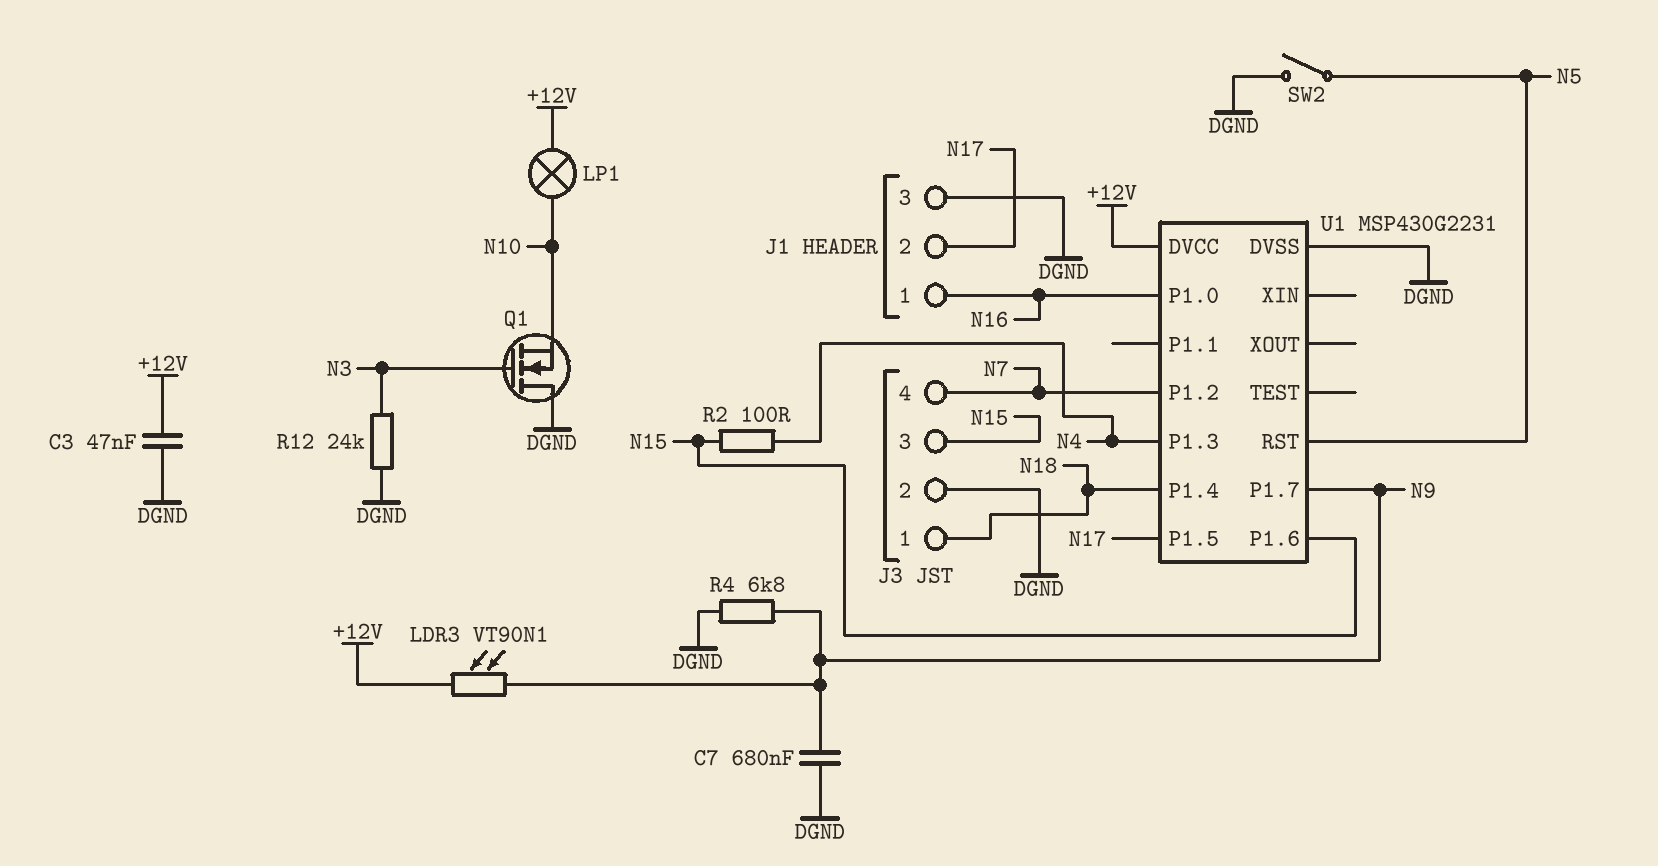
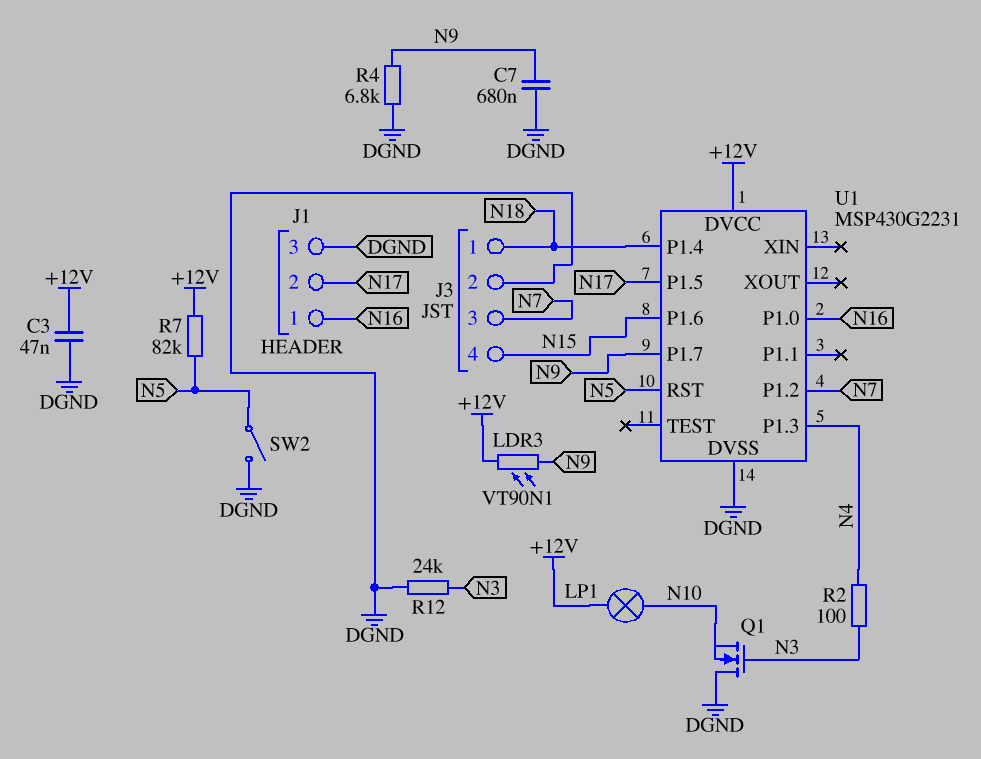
J3 pin 3: N15 -> N7
J3 pin 4: N7 -> N15
R2: 100 (N4, N15) -> 100 (N3, N4)
R7: none -> 82k (+12V, N5)

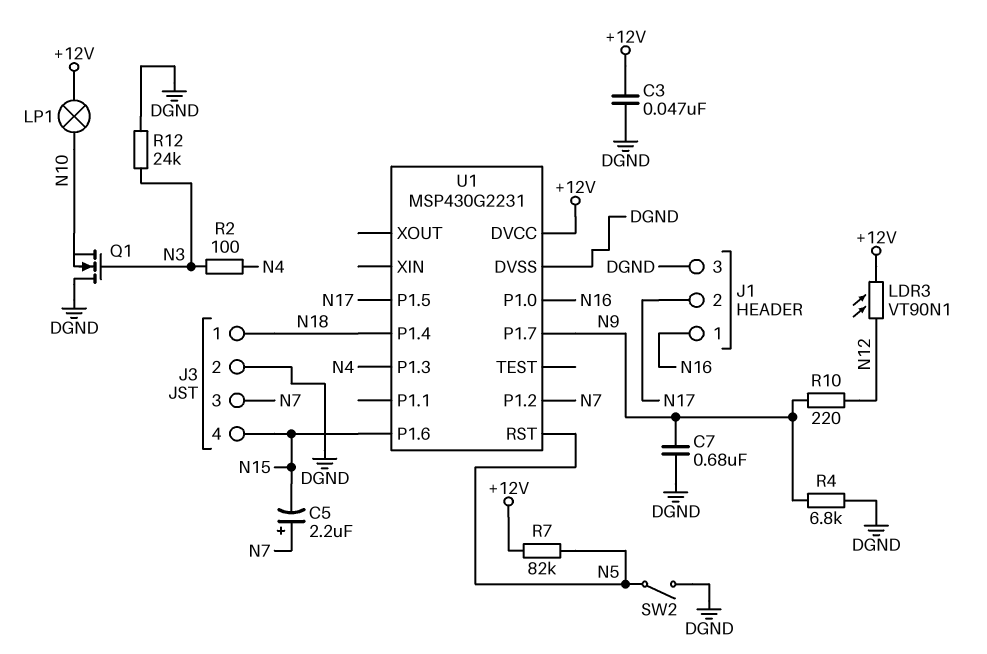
C5: none -> 2.2uF (plus N7, minus N15)
LDR3: VT90N1 (+12V, N9) -> VT90N1 (+12V, N12)
R10: none -> 220 (N9, N12)

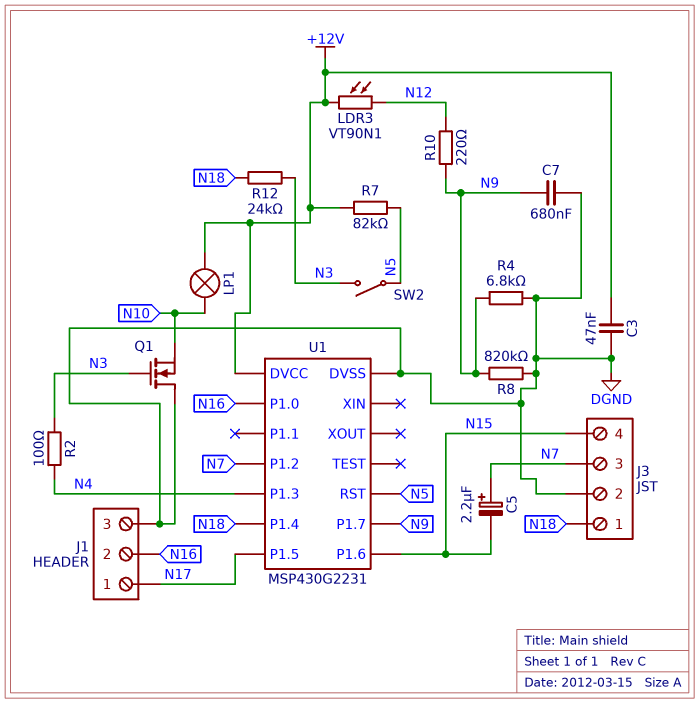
J1 pin 1: N16 -> N17
J1 pin 2: N17 -> N16
R8: none -> 820k (DGND, N9)
R12: 24k (DGND, N3) -> 24k (N3, N18)
SW2: switch (DGND, N5) -> switch (N3, N5)

